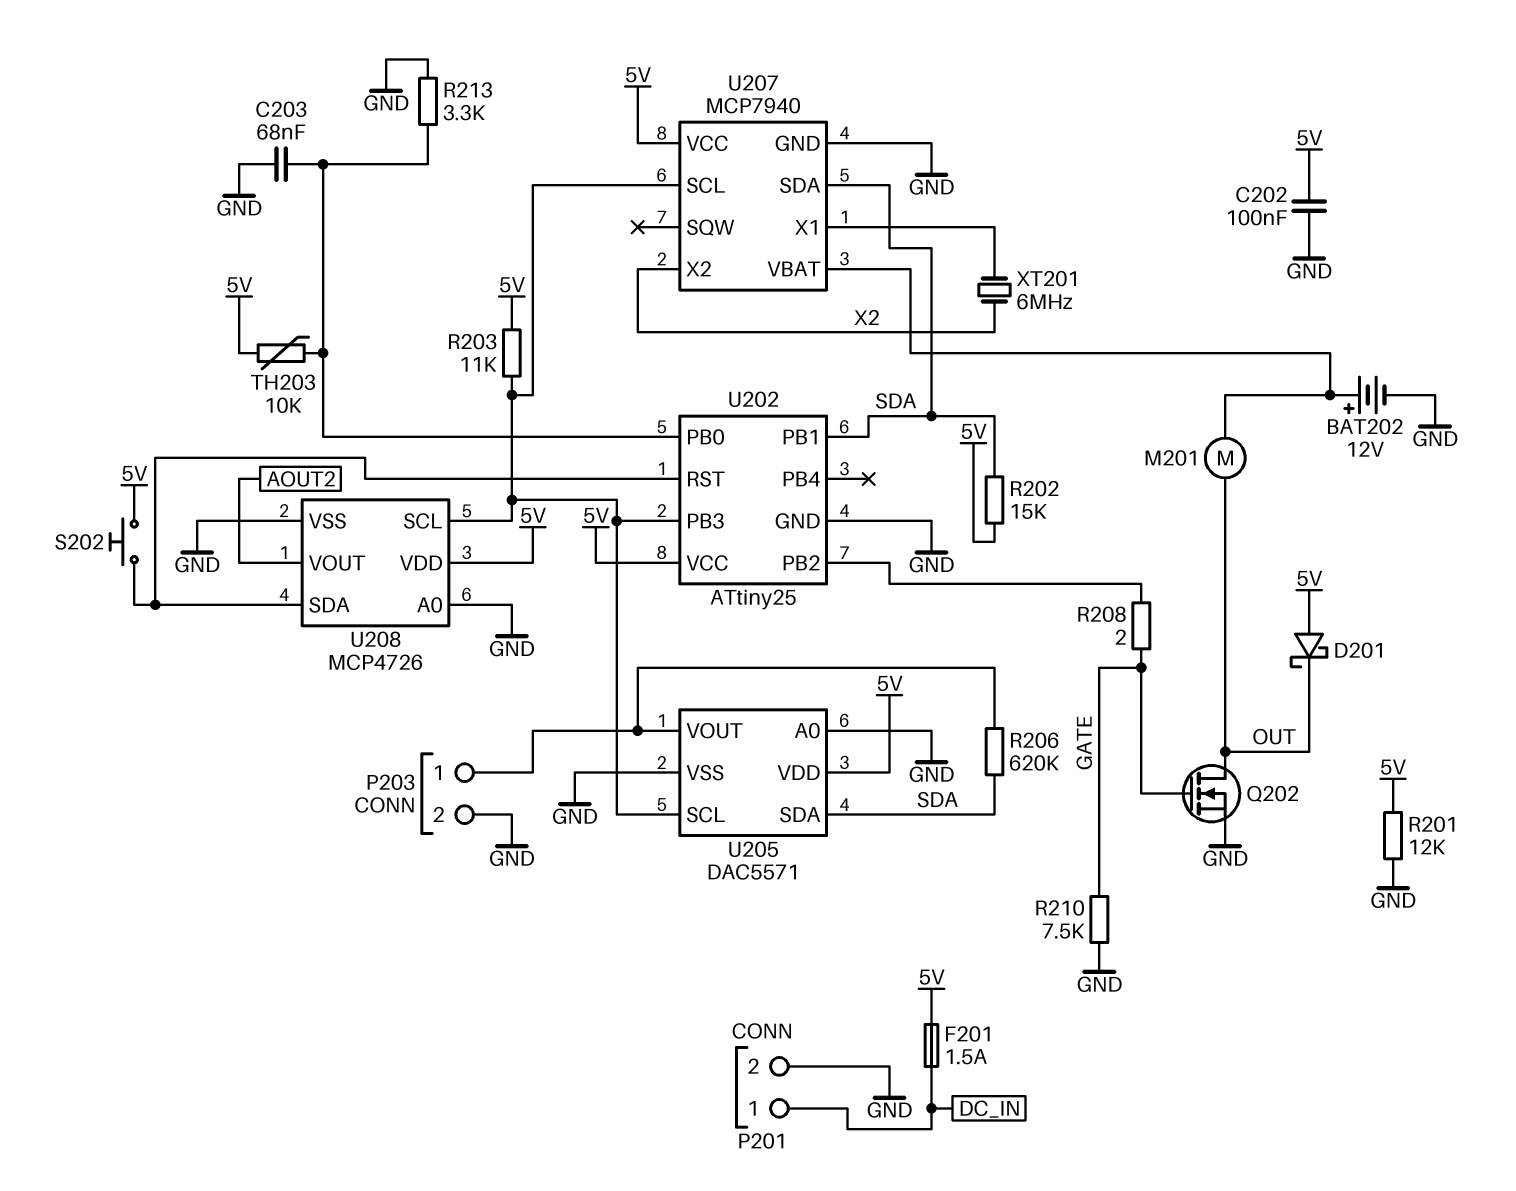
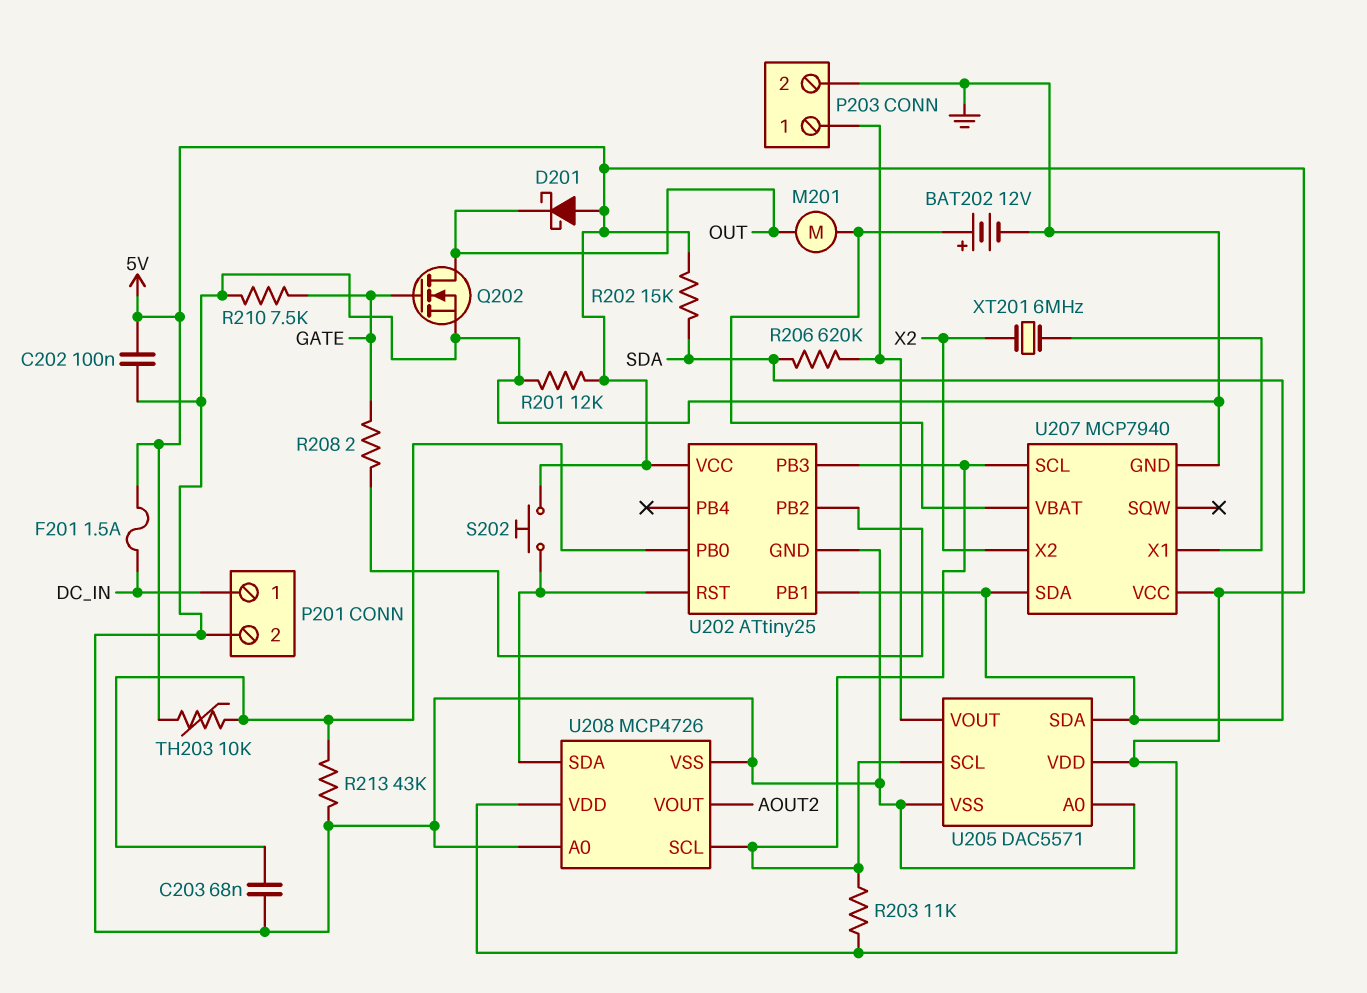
R213: 3.3k (GND, U202/PB0) -> 43k (GND, U202/PB0)

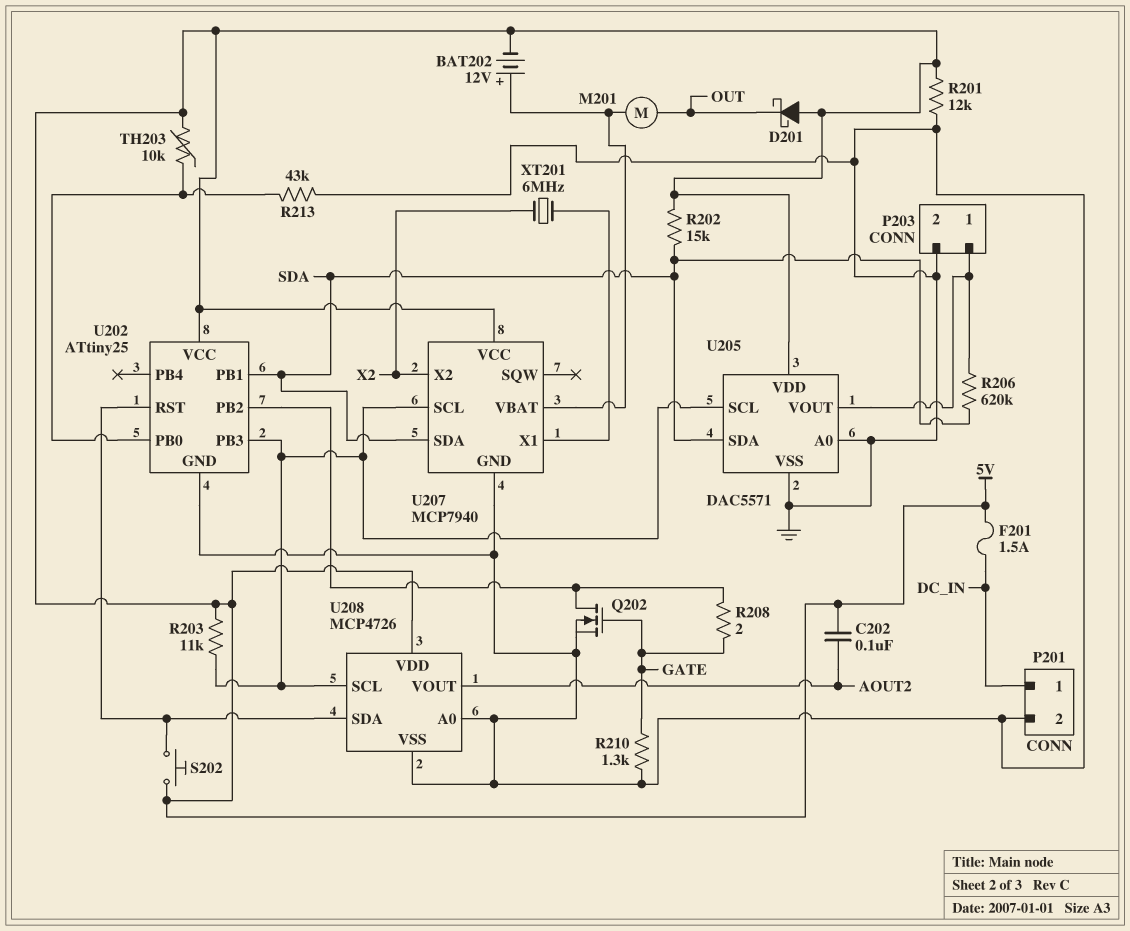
BAT202: 12V (plus U207/VBAT, minus GND) -> 12V (plus U207/VBAT, minus 5V)
C202: 100nF (5V, GND) -> 100nF (5V, AOUT2)
C203: 68nF (GND, U202/PB0) -> none
Q202: NMOS (G GATE, D OUT, S GND) -> NMOS (G GATE, D U202/PB2, S GND)
R210: 7.5k (GATE, GND) -> 1.3k (GATE, GND)

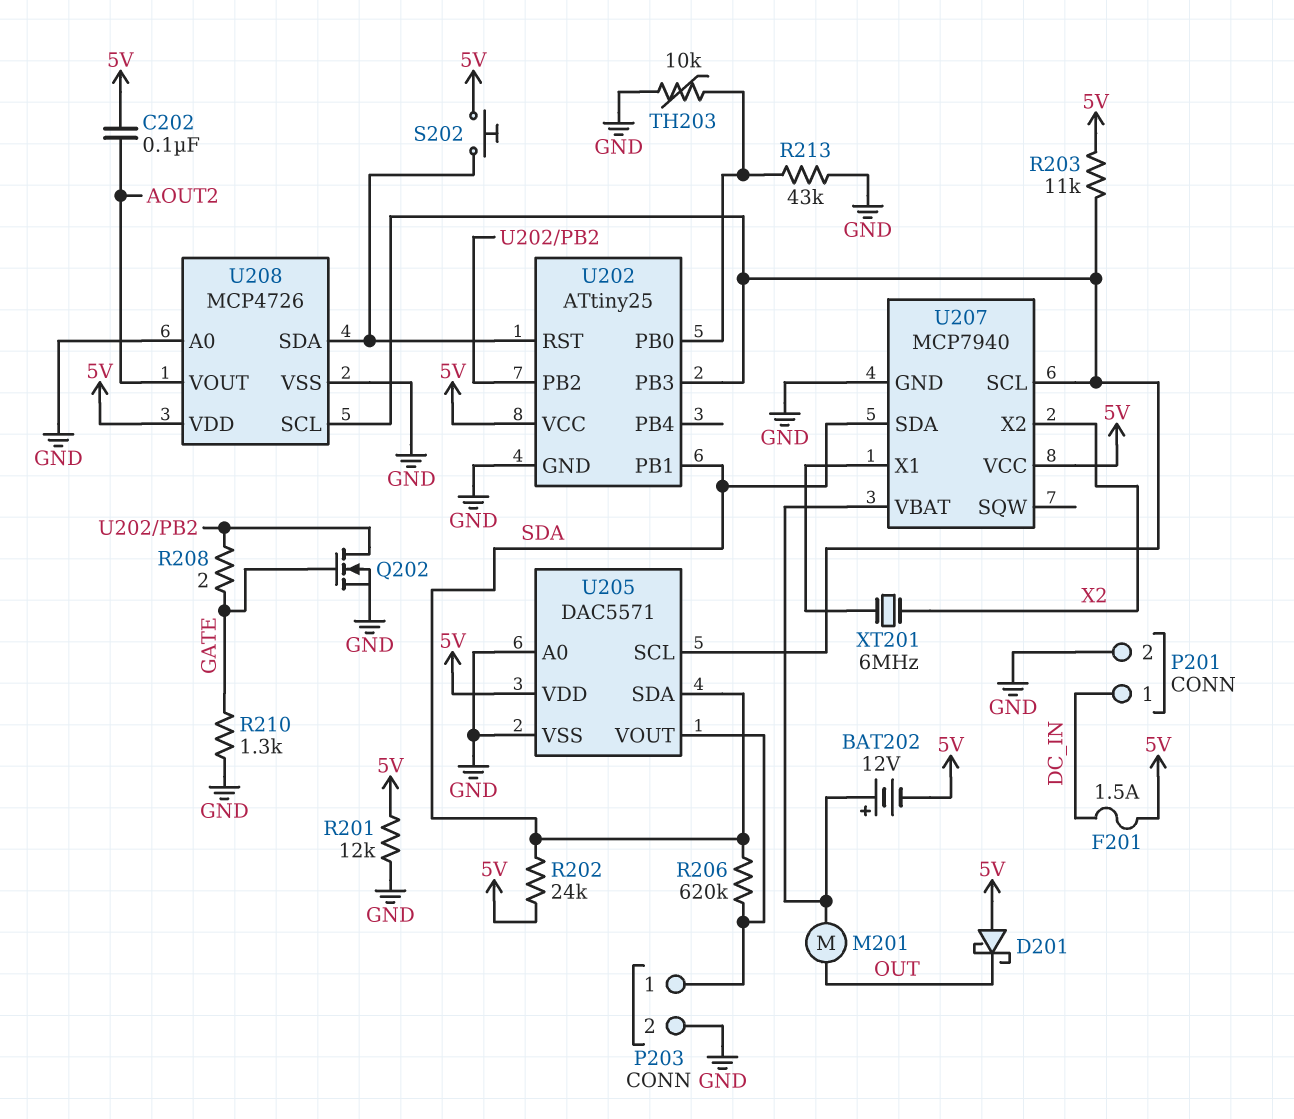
R202: 15k (5V, SDA) -> 24k (5V, SDA)
TH203: 10k (5V, U202/PB0) -> 10k (GND, U202/PB0)

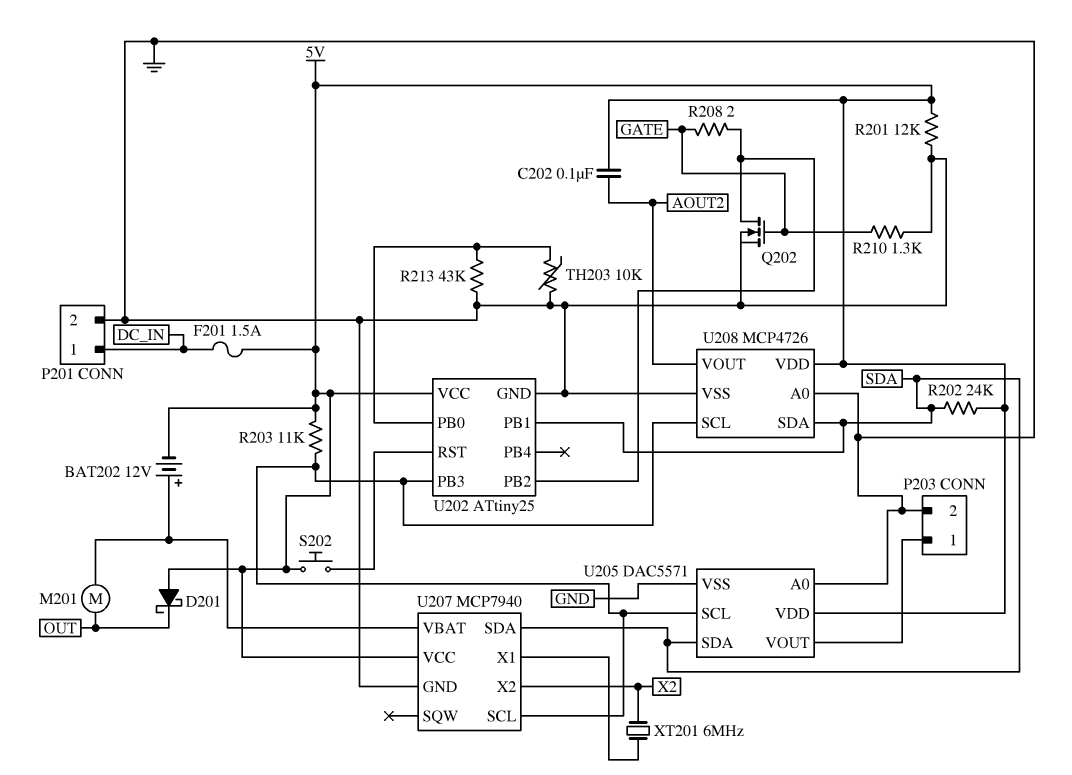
R206: 620k (P203/1, SDA) -> none
U208 pin SDA: U202/RST -> SDA

